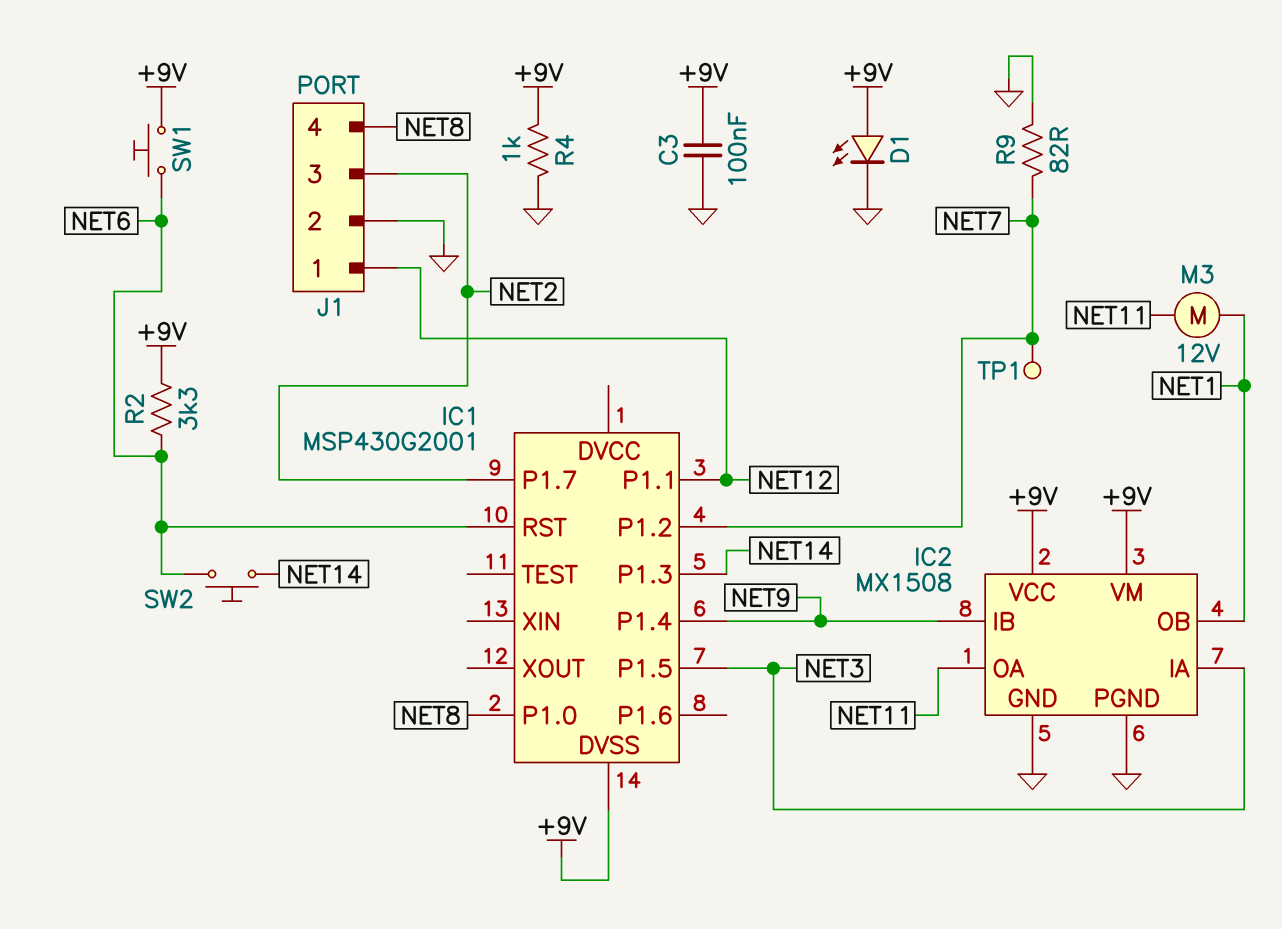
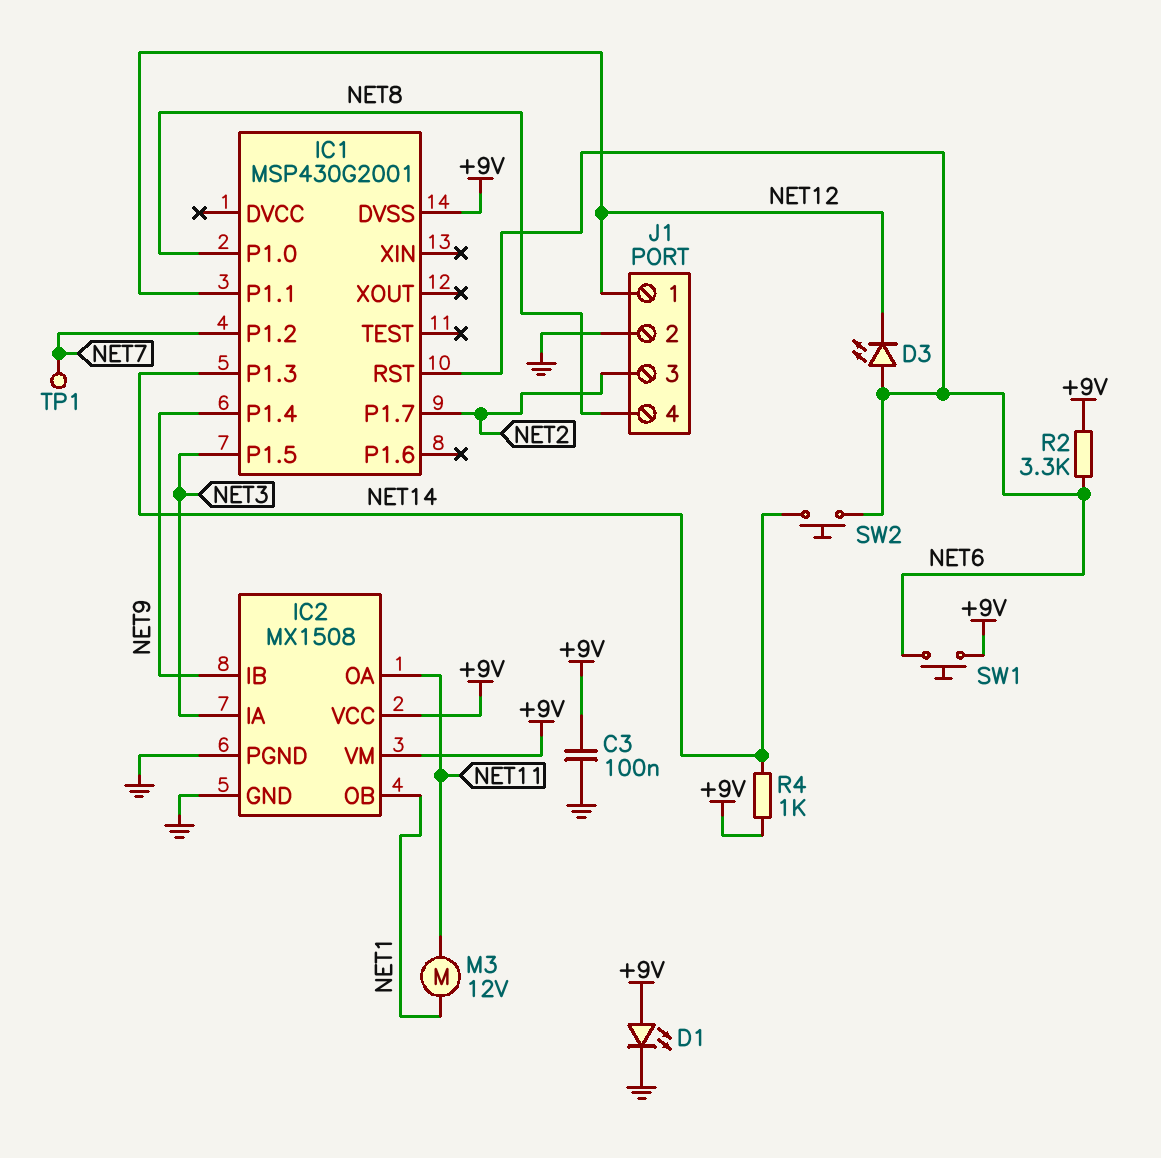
D3: none -> LED (A NET6, K NET12)
R4: 1k (+9V, GND) -> 1k (+9V, NET14)
R9: 82 (GND, NET7) -> none

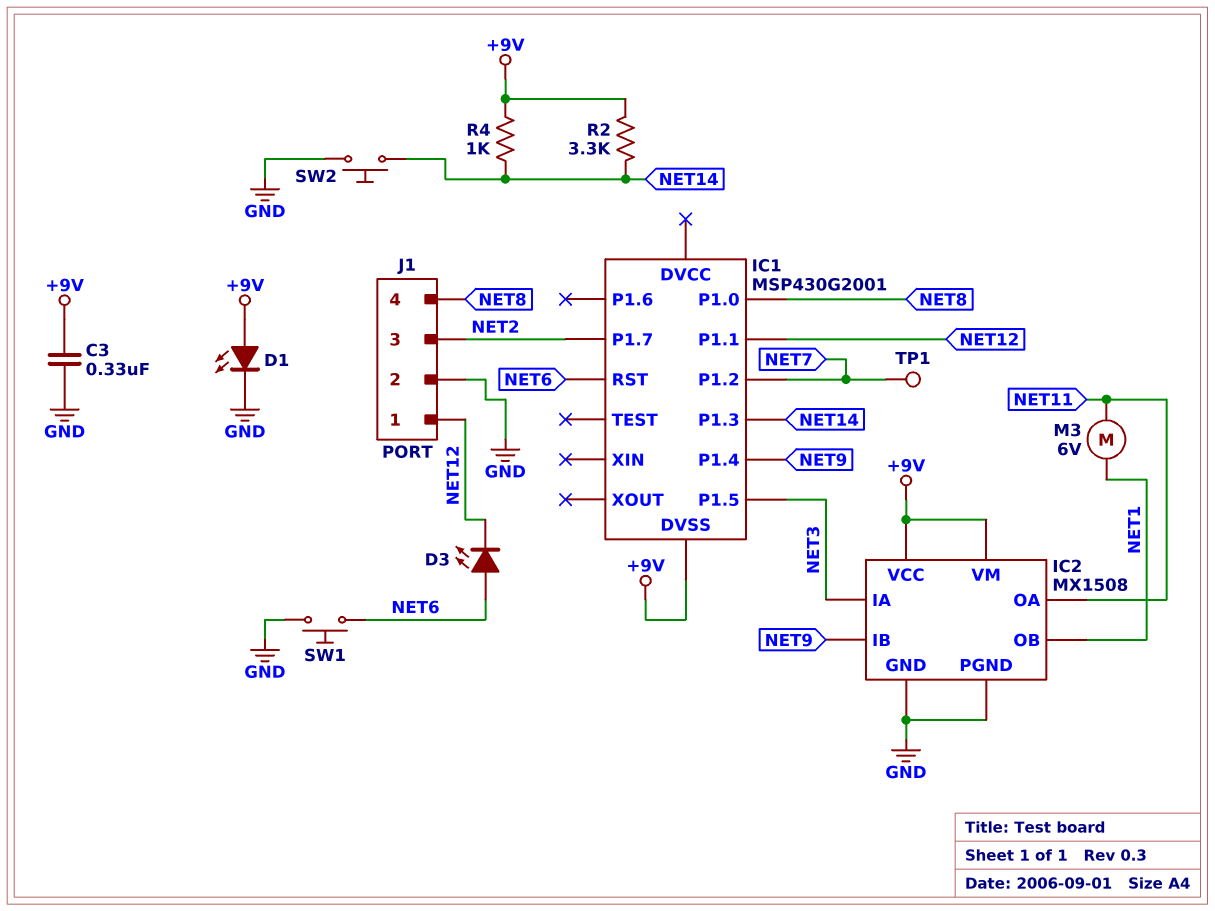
C3: 100nF (+9V, GND) -> 330nF (+9V, GND)
M3: motor 12V (NET1, NET11) -> motor 6V (NET1, NET11)
R2: 3.3k (+9V, NET6) -> 3.3k (+9V, NET14)
SW1: button (+9V, NET6) -> button (GND, NET6)
SW2: button (NET6, NET14) -> button (GND, NET14)

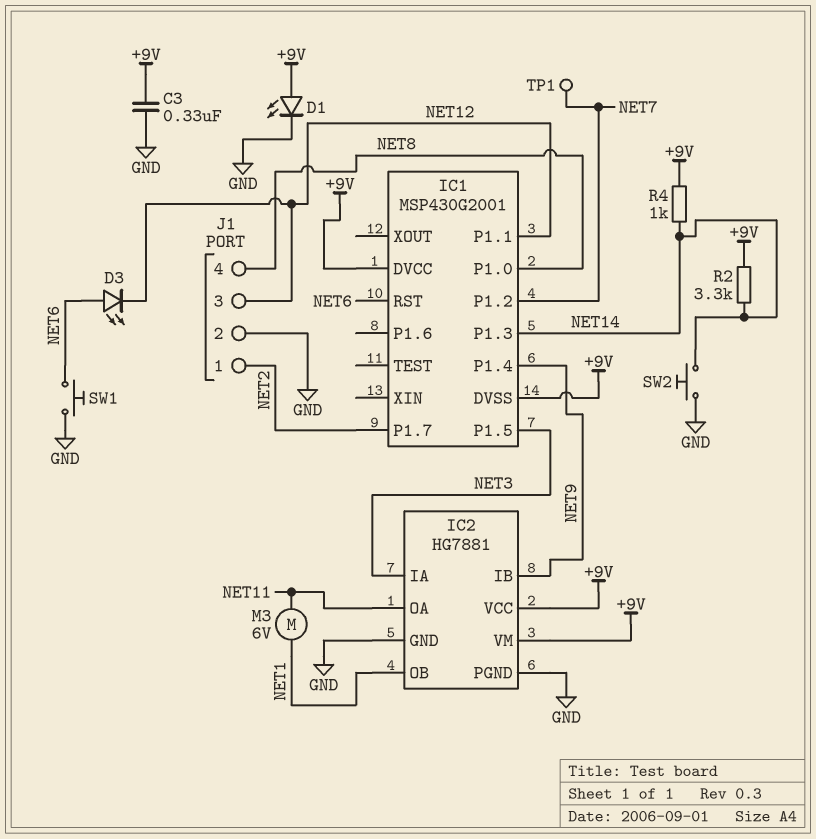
IC1 pin DVCC: none -> +9V
IC2: MX1508 -> HG7881
J1 pin 1: NET12 -> NET2
J1 pin 3: NET2 -> NET12

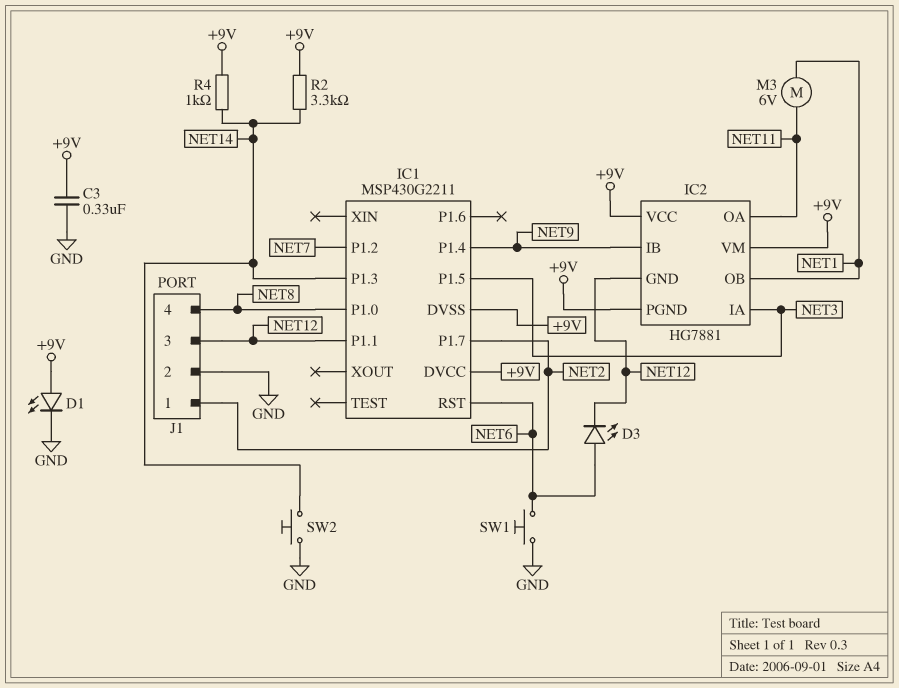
IC1: MSP430G2001 -> MSP430G2211
IC2 pin GND: GND -> NET12
IC2 pin PGND: GND -> +9V
TP1: test point (NET7) -> none

